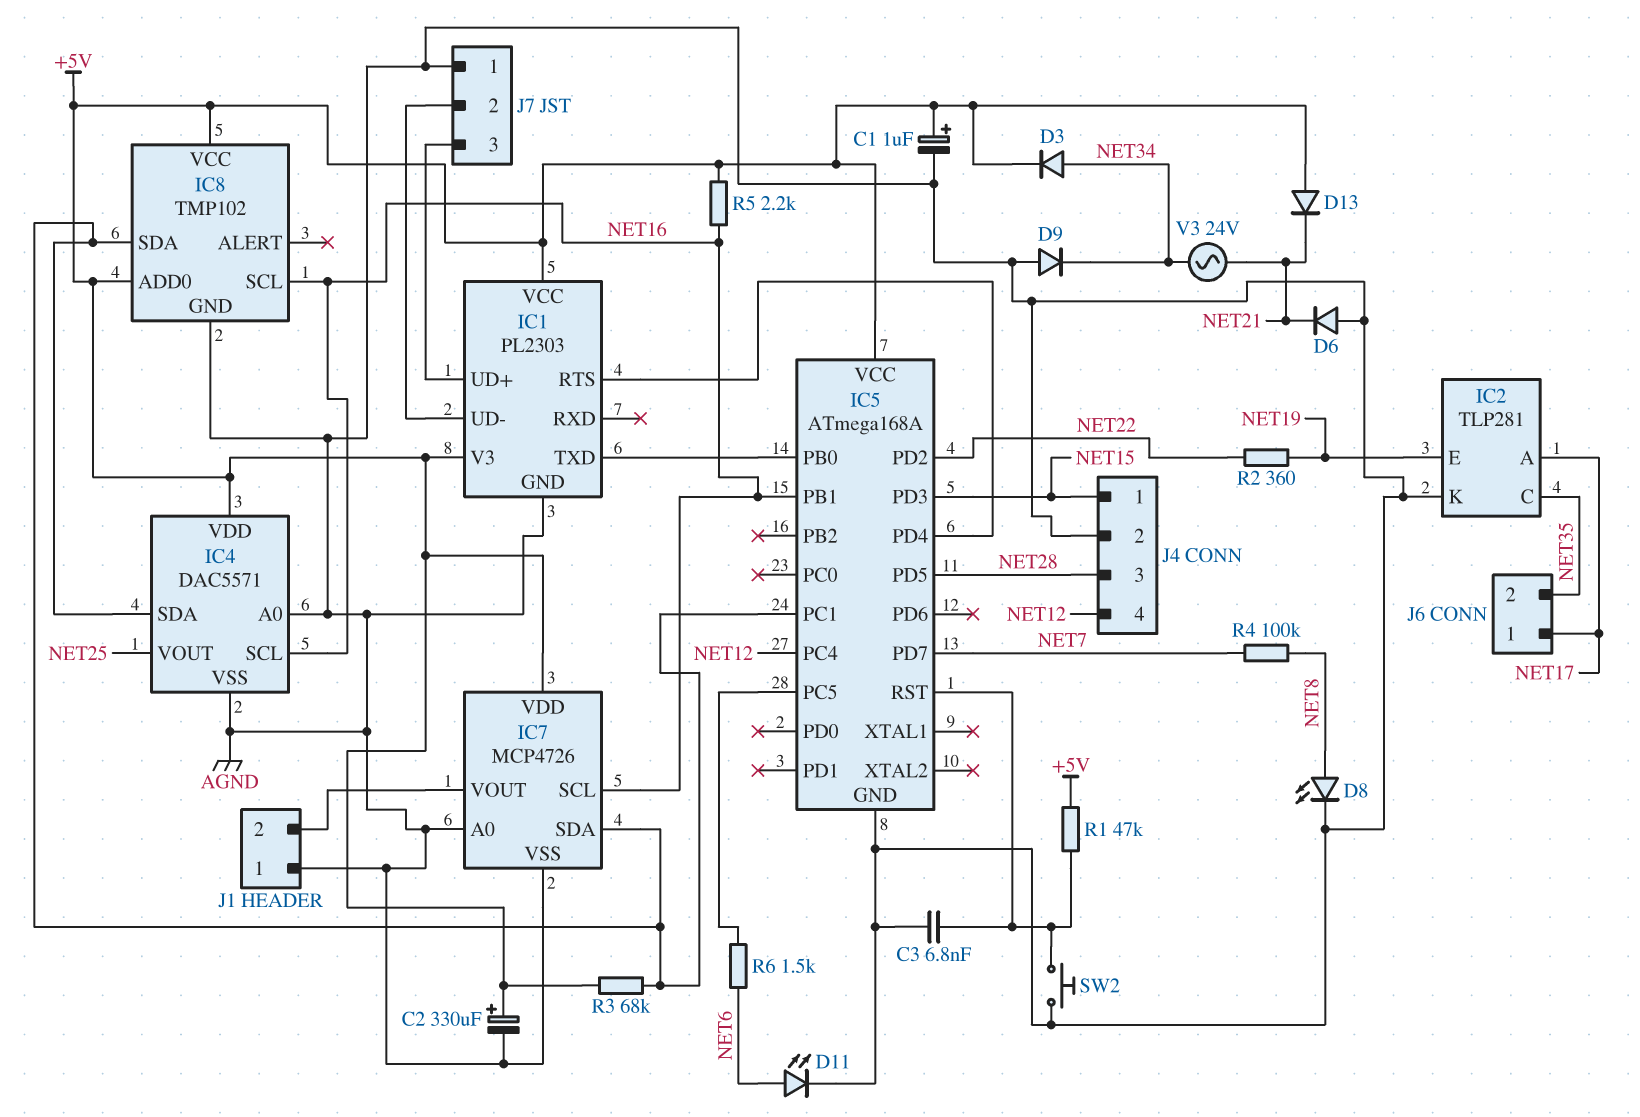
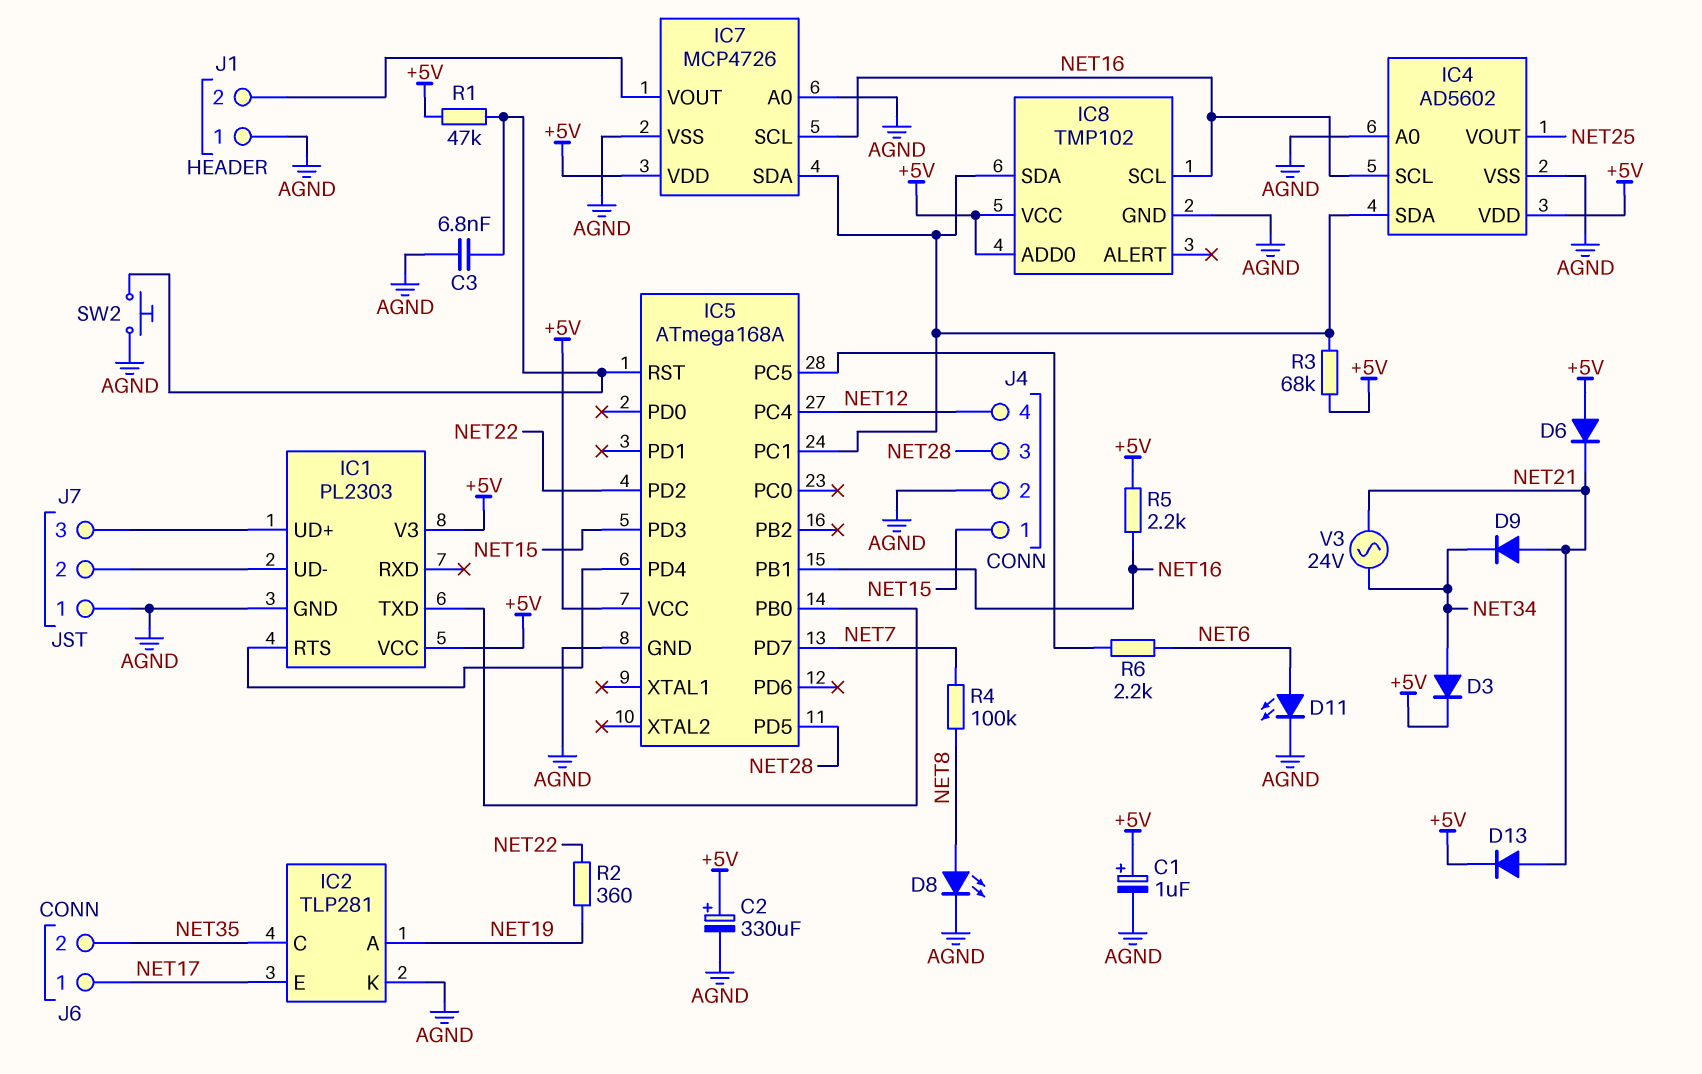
D6: diode (A AGND, K NET21) -> diode (A +5V, K NET21)
D9: diode (A AGND, K NET34) -> diode (A NET21, K NET34)
D13: diode (A +5V, K NET21) -> diode (A NET21, K +5V)
IC2 pin A: NET17 -> NET19
IC2 pin E: NET19 -> NET17
IC4: DAC5571 -> AD5602
R6: 1.5k (IC5/PC5, NET6) -> 2.2k (IC5/PC5, NET6)

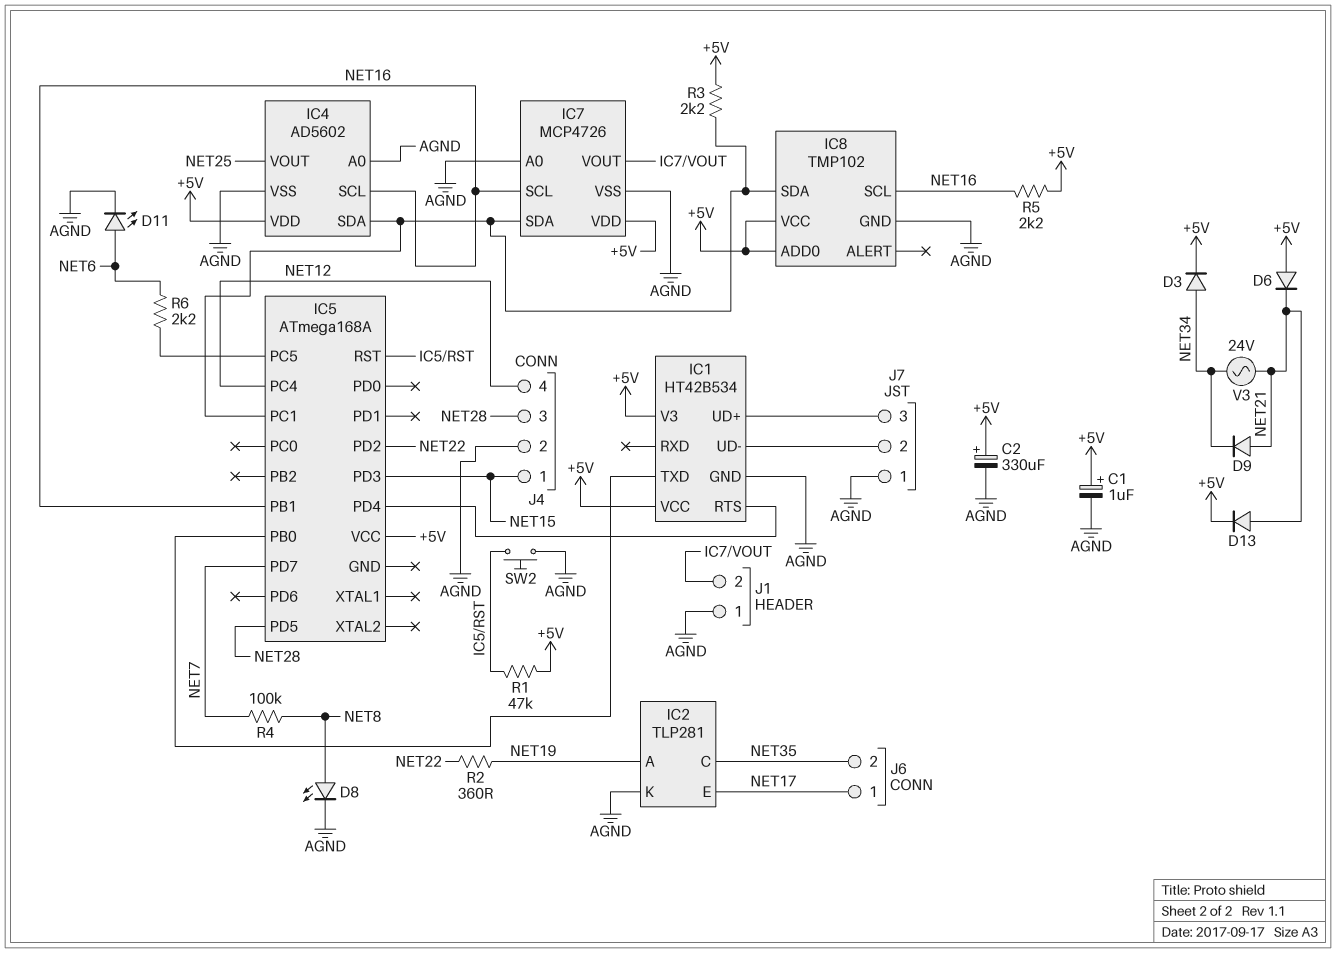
C3: 6.8nF (AGND, IC5/RST) -> none
IC1: PL2303 -> HT42B534
IC5 pin GND: AGND -> none
R3: 68k (+5V, IC4/SDA) -> 2.2k (+5V, IC4/SDA)

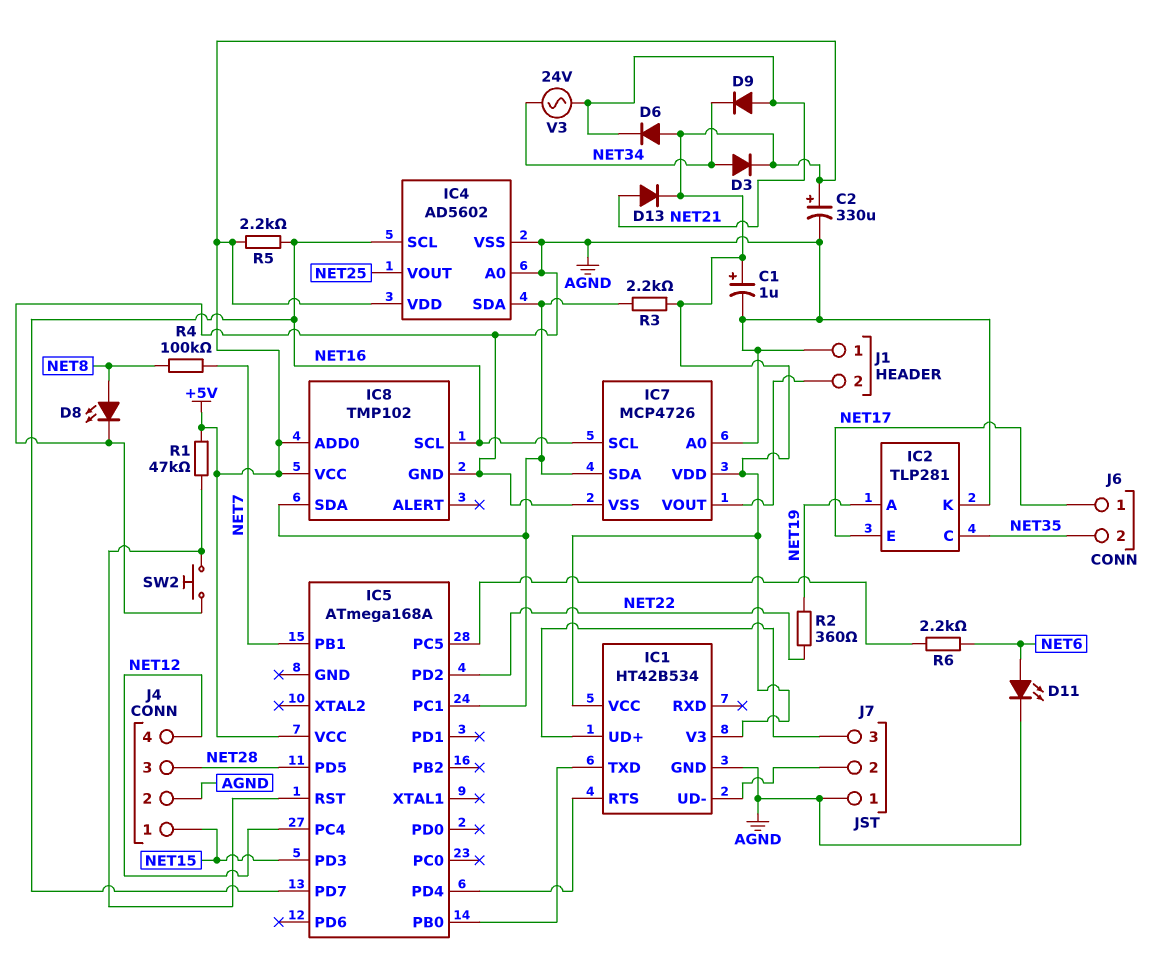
IC5 pin PB1: NET16 -> NET7
IC5 pin PD7: NET7 -> NET16

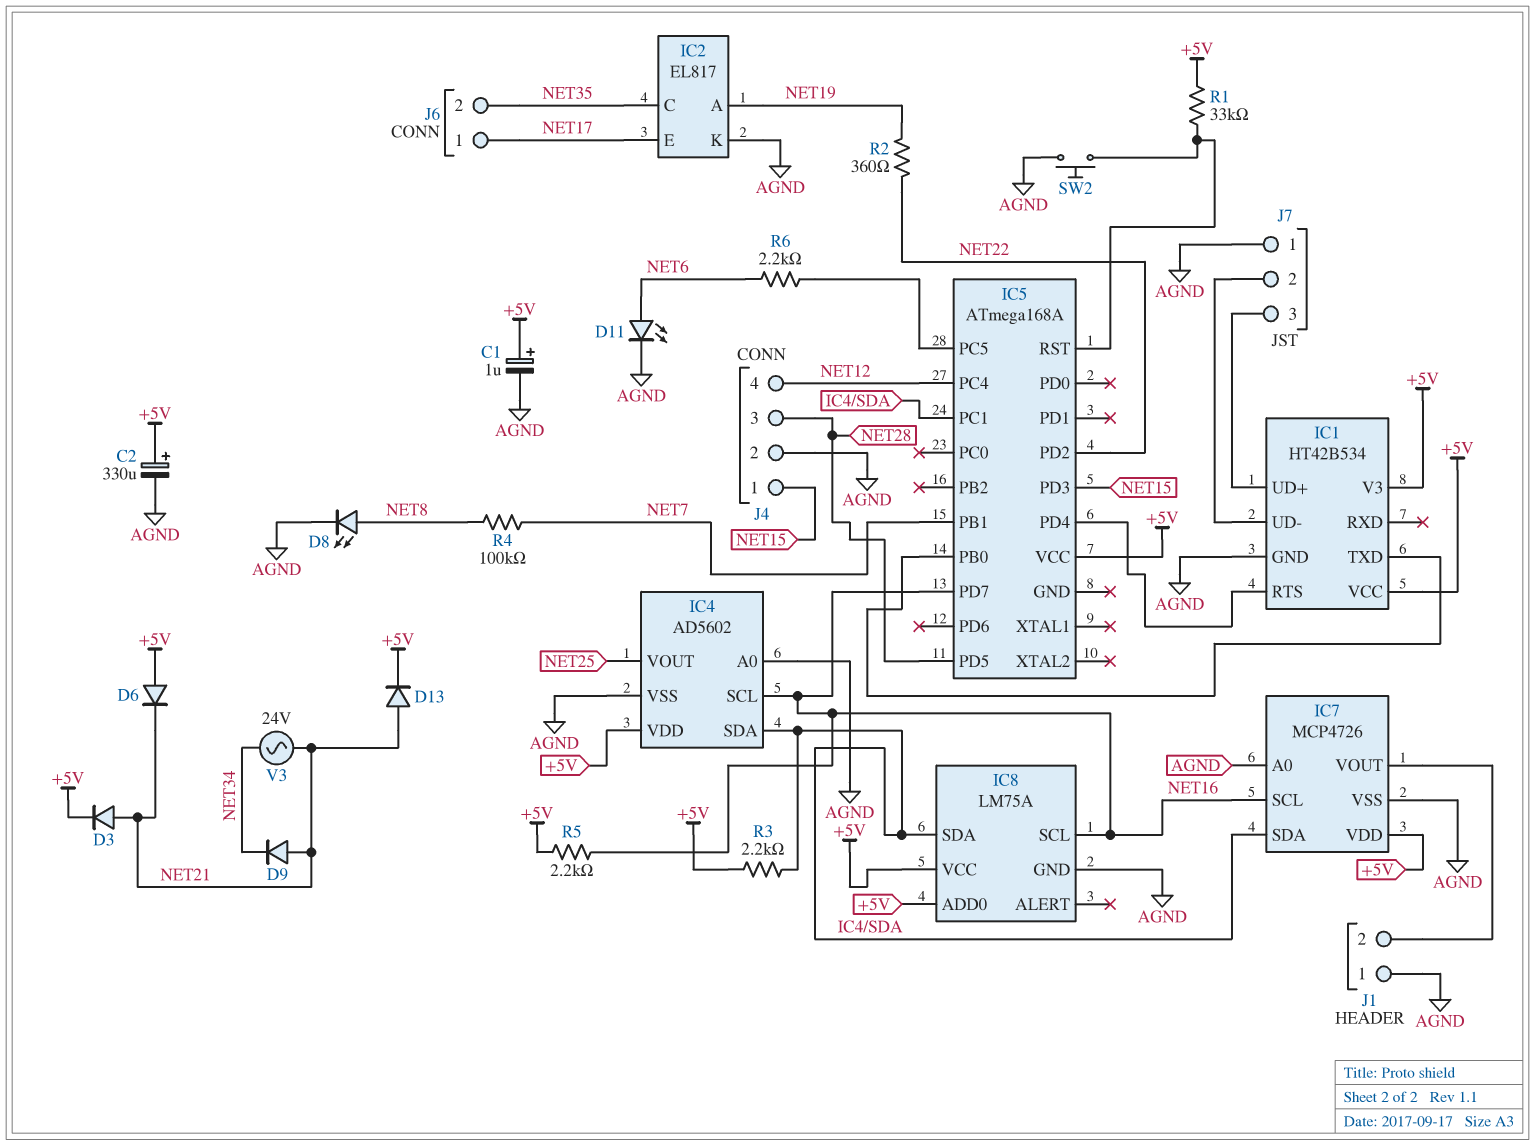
D3: diode (A NET34, K +5V) -> diode (A NET21, K +5V)
IC2: TLP281 -> EL817
IC8: TMP102 -> LM75A
R1: 47k (+5V, IC5/RST) -> 33k (+5V, IC5/RST)

